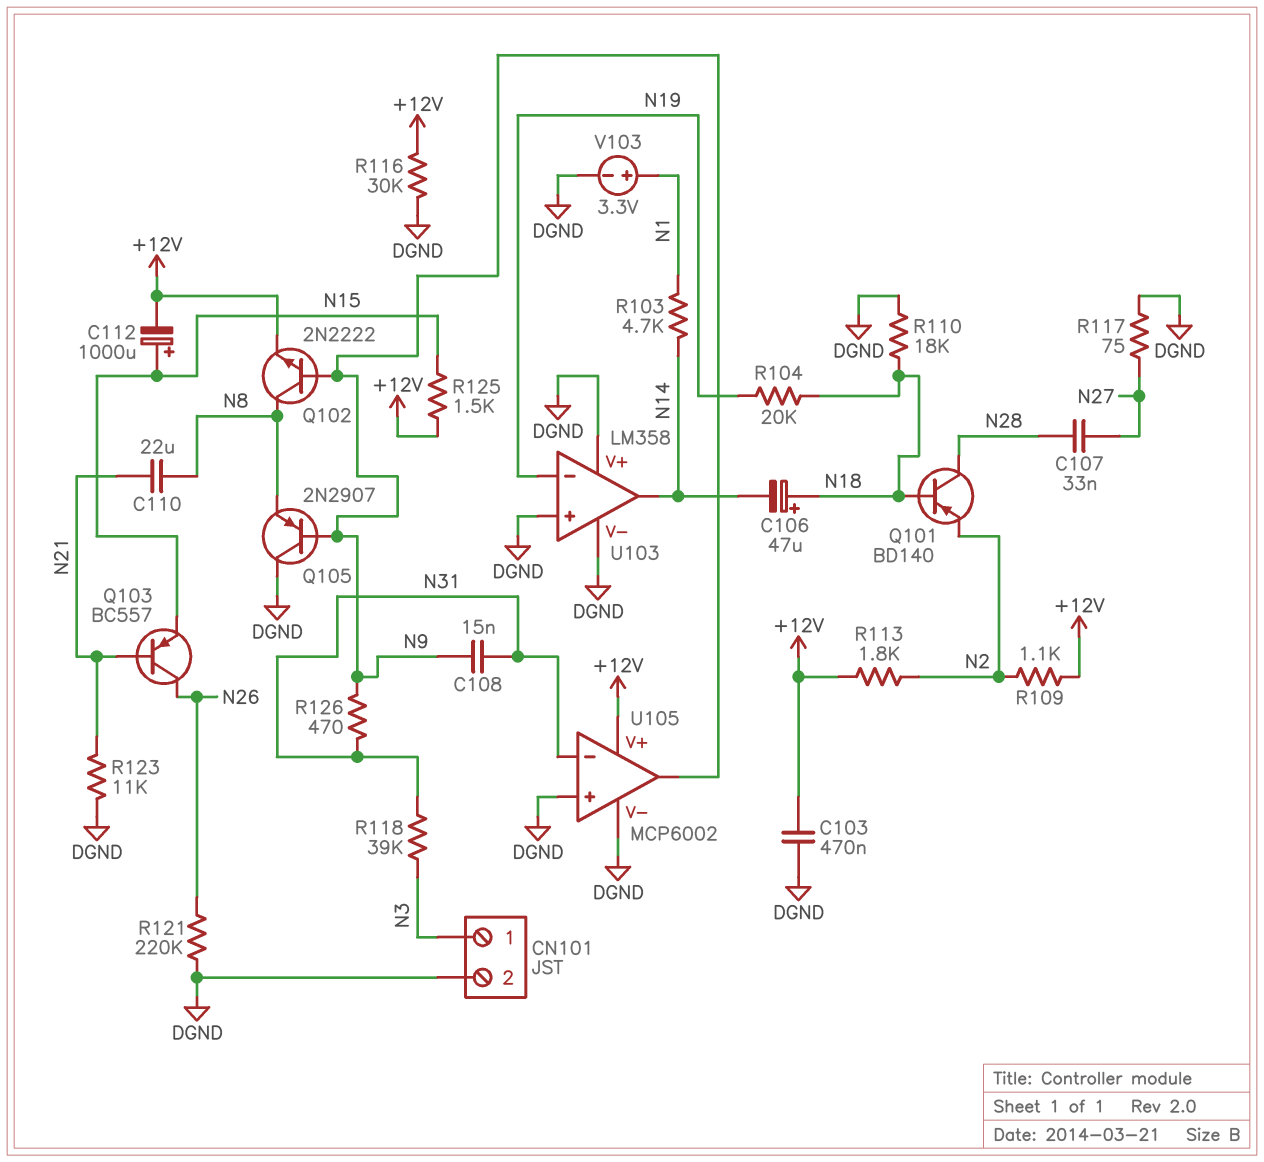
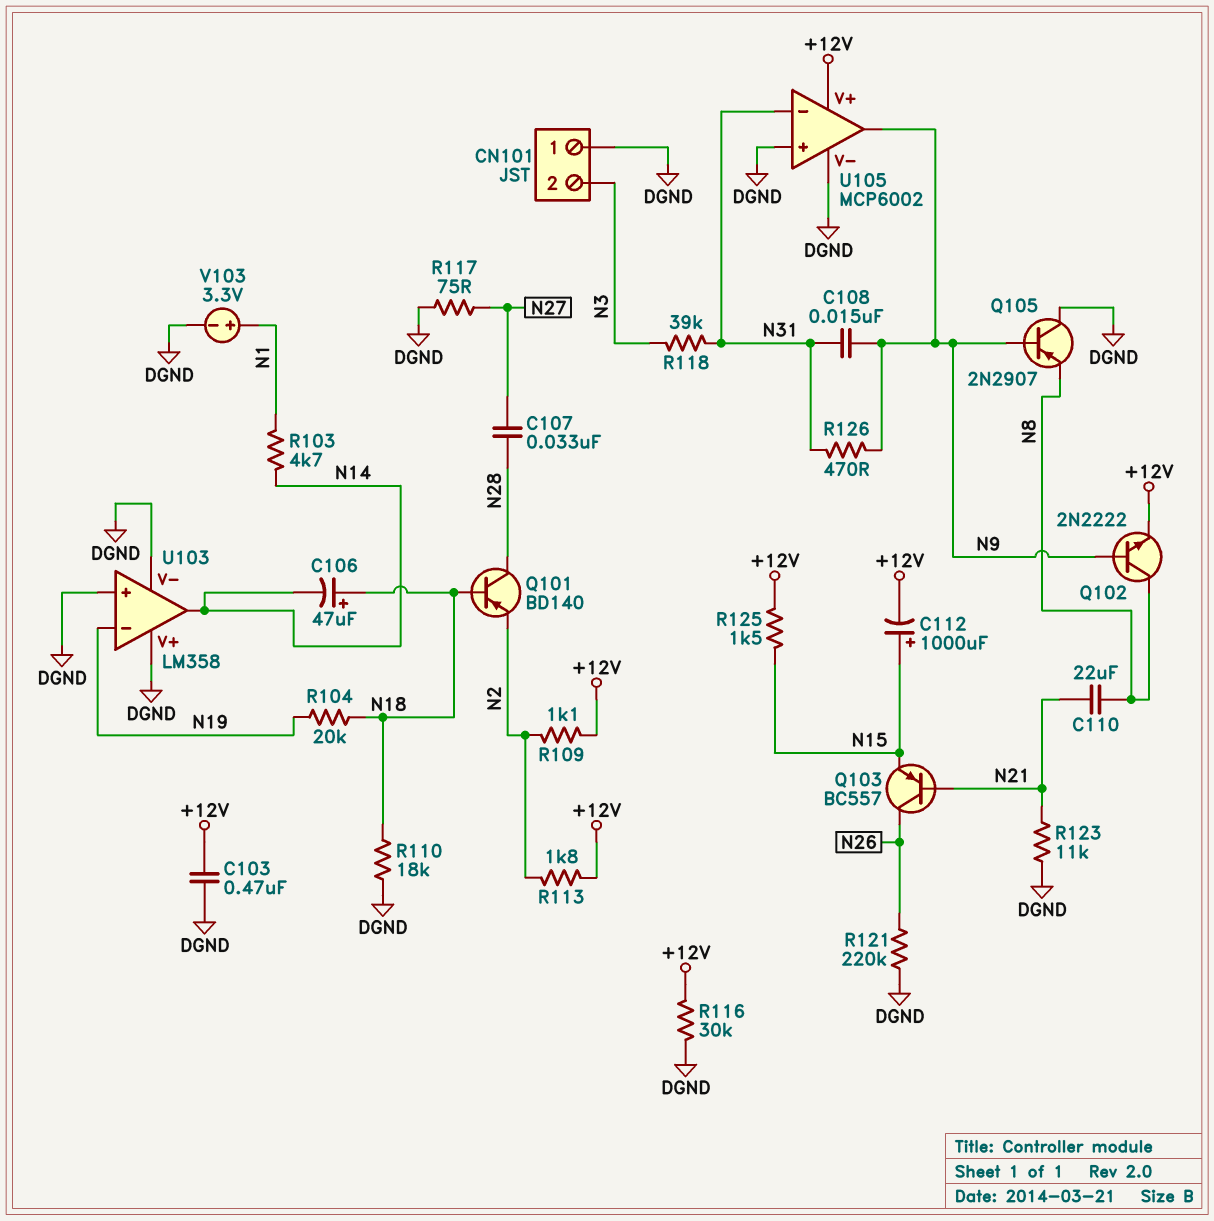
CN101 pin 1: N3 -> DGND
CN101 pin 2: DGND -> N3

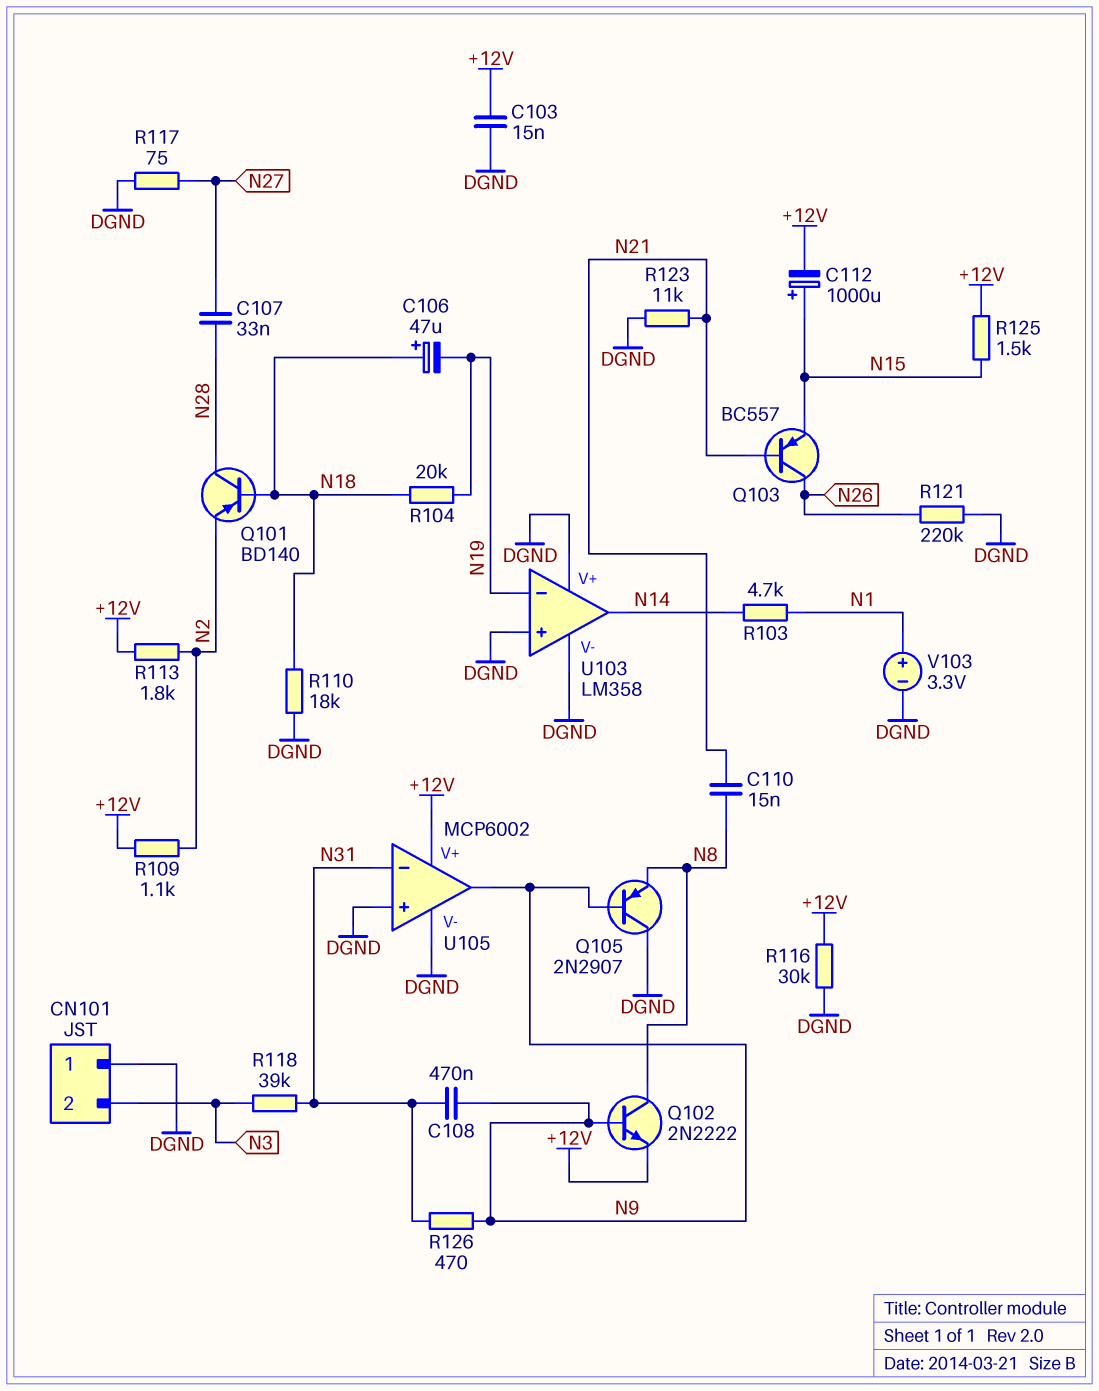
C103: 470nF (+12V, DGND) -> 15nF (+12V, DGND)
C106: 47uF (plus N18, minus N14) -> 47uF (plus N18, minus N19)
C108: 15nF (N9, N31) -> 470nF (N9, N31)
C110: 22uF (N8, N21) -> 15nF (N8, N21)

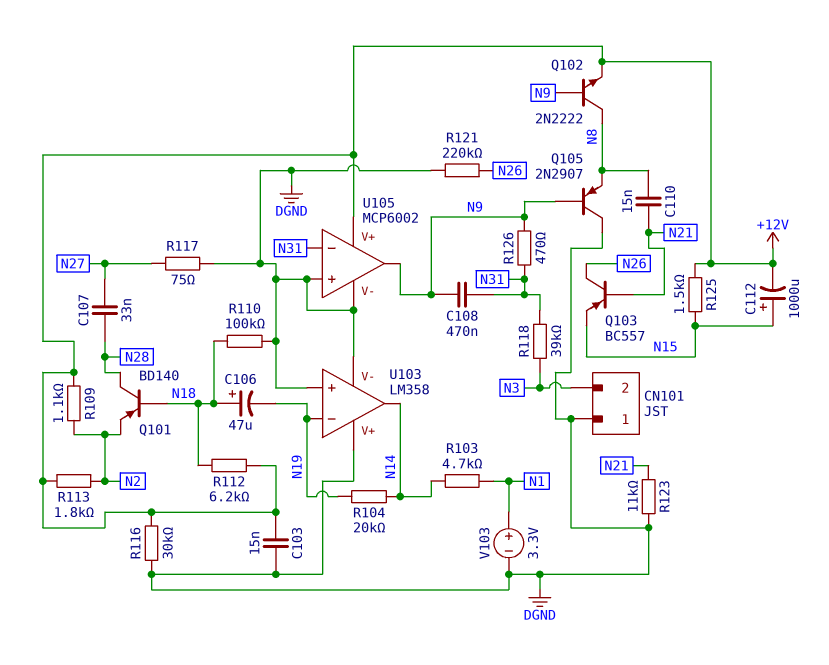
R104: 20k (N18, N19) -> 20k (N14, N19)
R110: 18k (DGND, N18) -> 100k (DGND, N18)
R112: none -> 6.2k (+12V, N18)

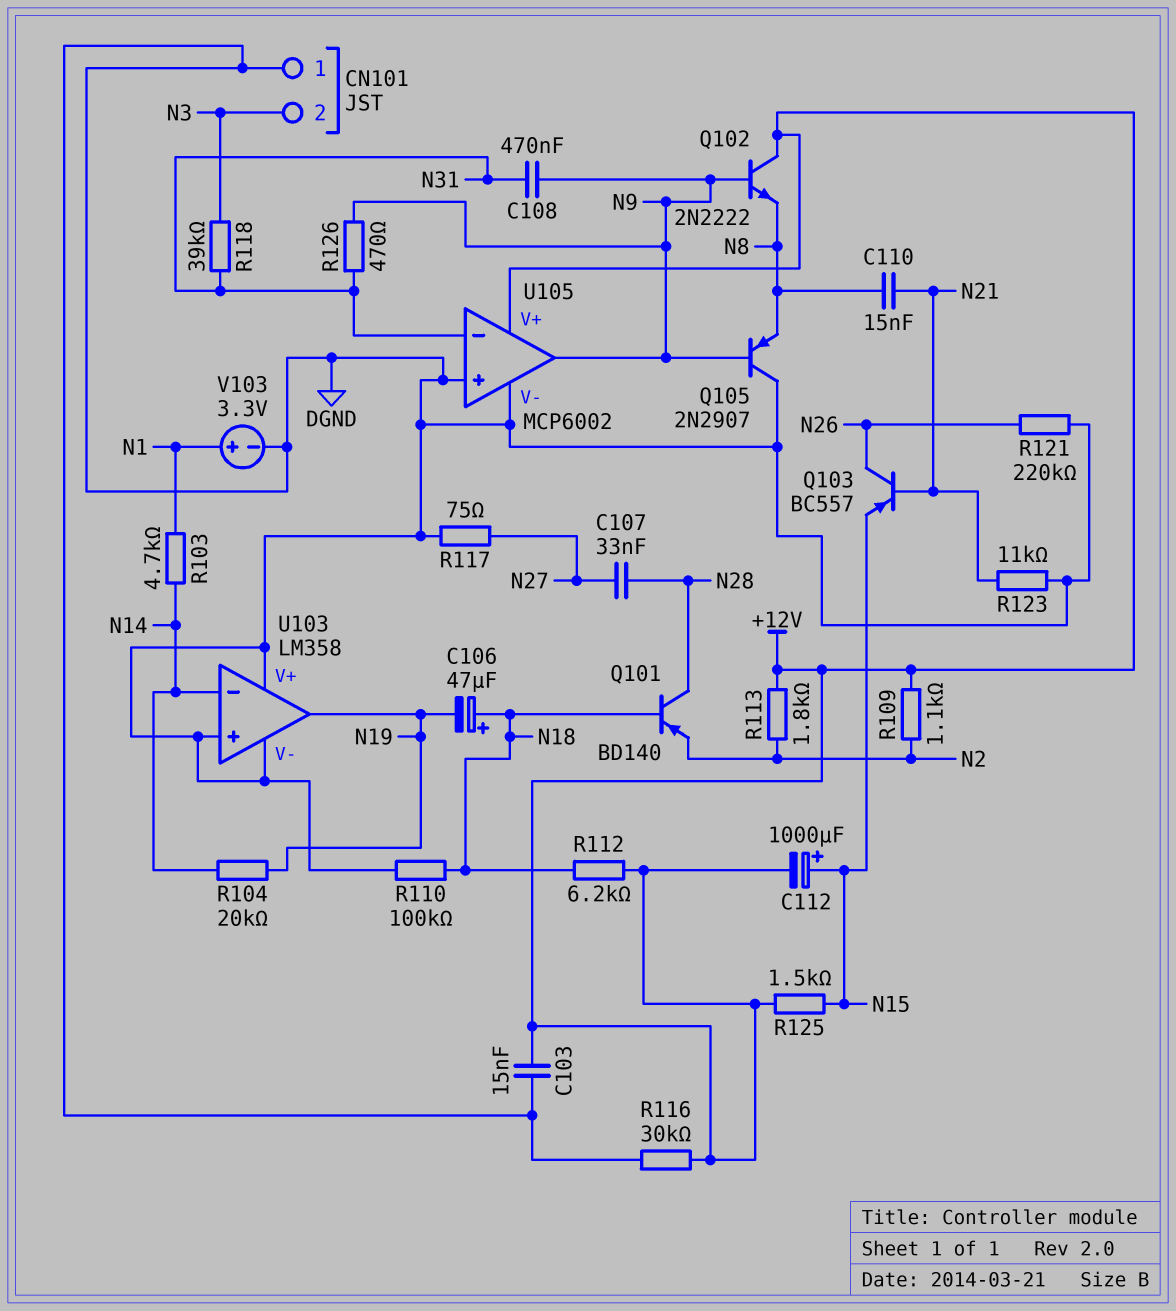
Q102: NPN 2N2222 (B N9, C N8, E +12V) -> NPN 2N2222 (B N9, C +12V, E N8)
U103 pin in-: N19 -> N14
U103 pin out: N14 -> N19

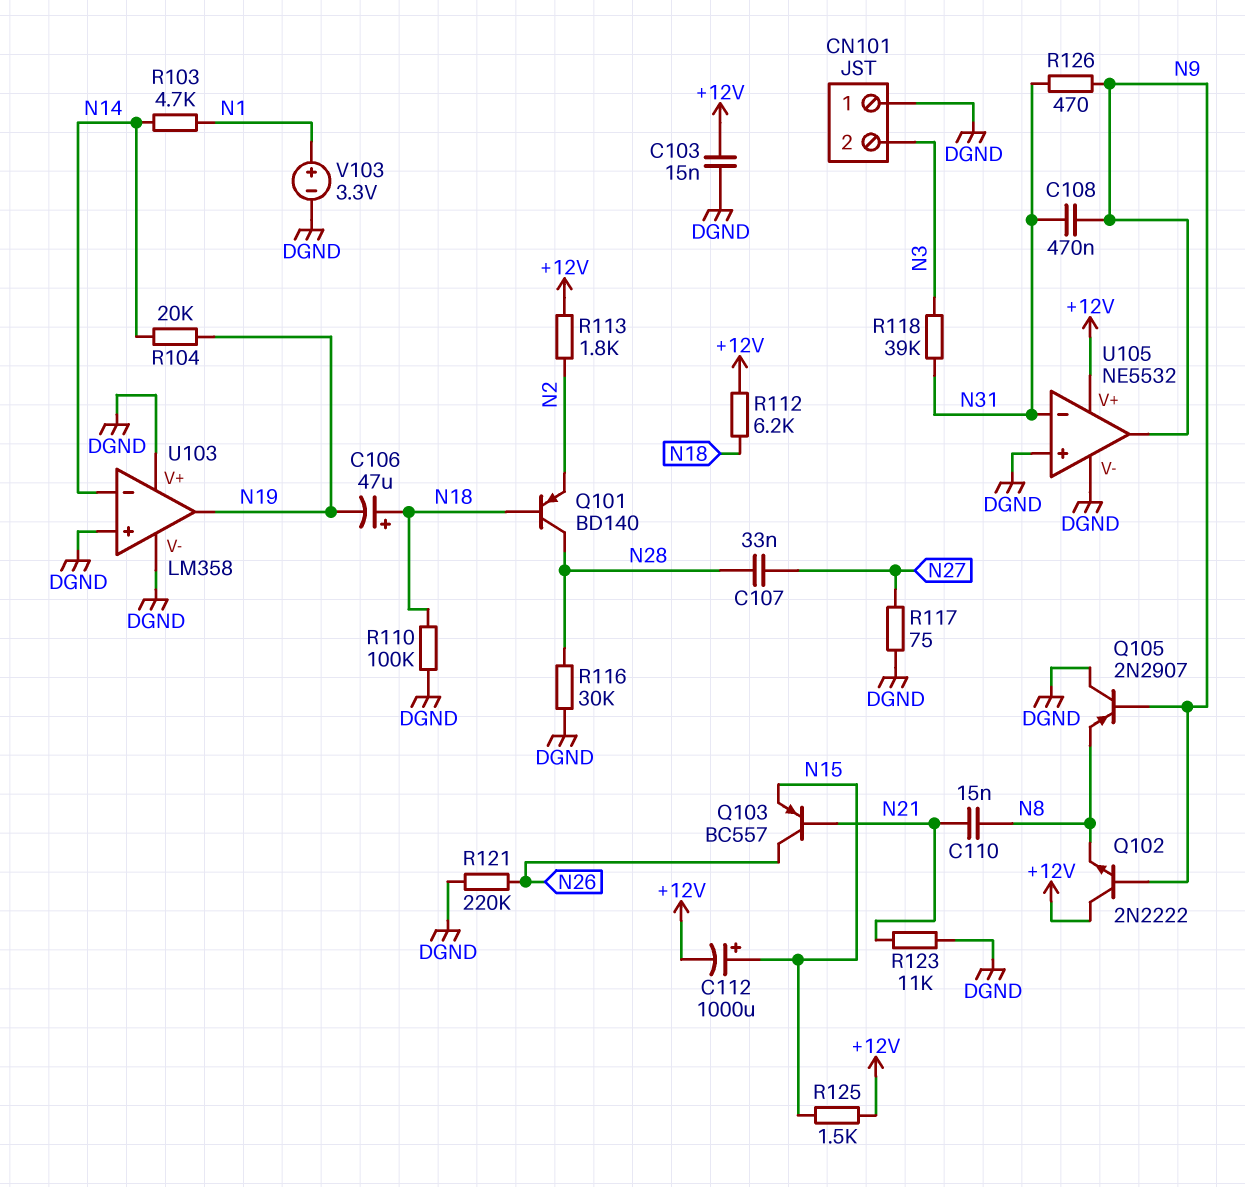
R109: 1.1k (+12V, N2) -> none
R116: 30k (+12V, DGND) -> 30k (DGND, N28)
U105: MCP6002 -> NE5532

